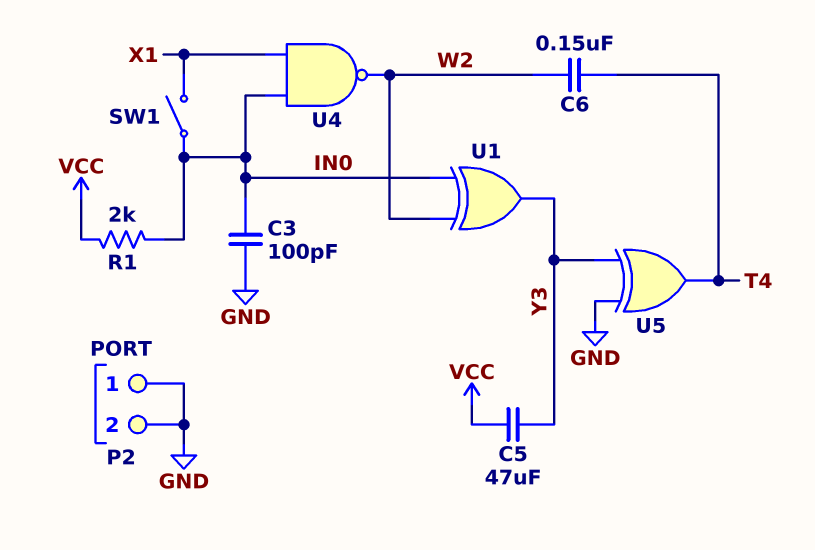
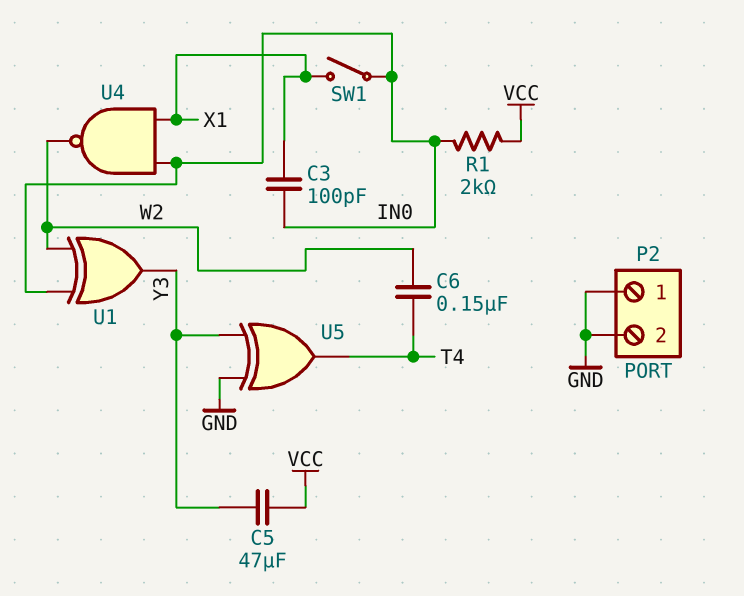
C3: 100pF (GND, IN0) -> 100pF (IN0, X1)

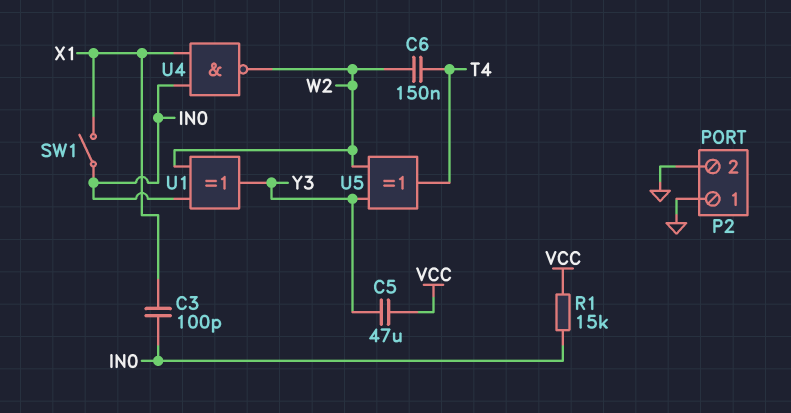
R1: 2k (IN0, VCC) -> 15k (IN0, VCC)
U5: XOR (in GND, in Y3, out T4) -> XOR (in W2, in Y3, out T4)

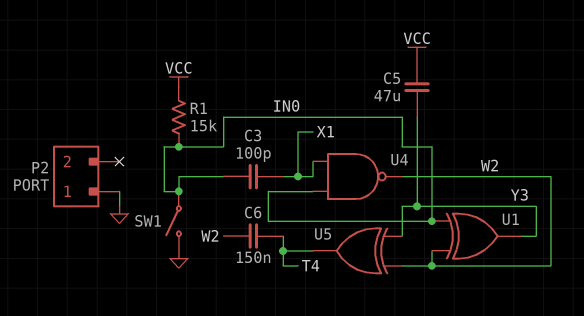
P2 pin 2: GND -> none
SW1: switch (IN0, X1) -> switch (GND, IN0)

